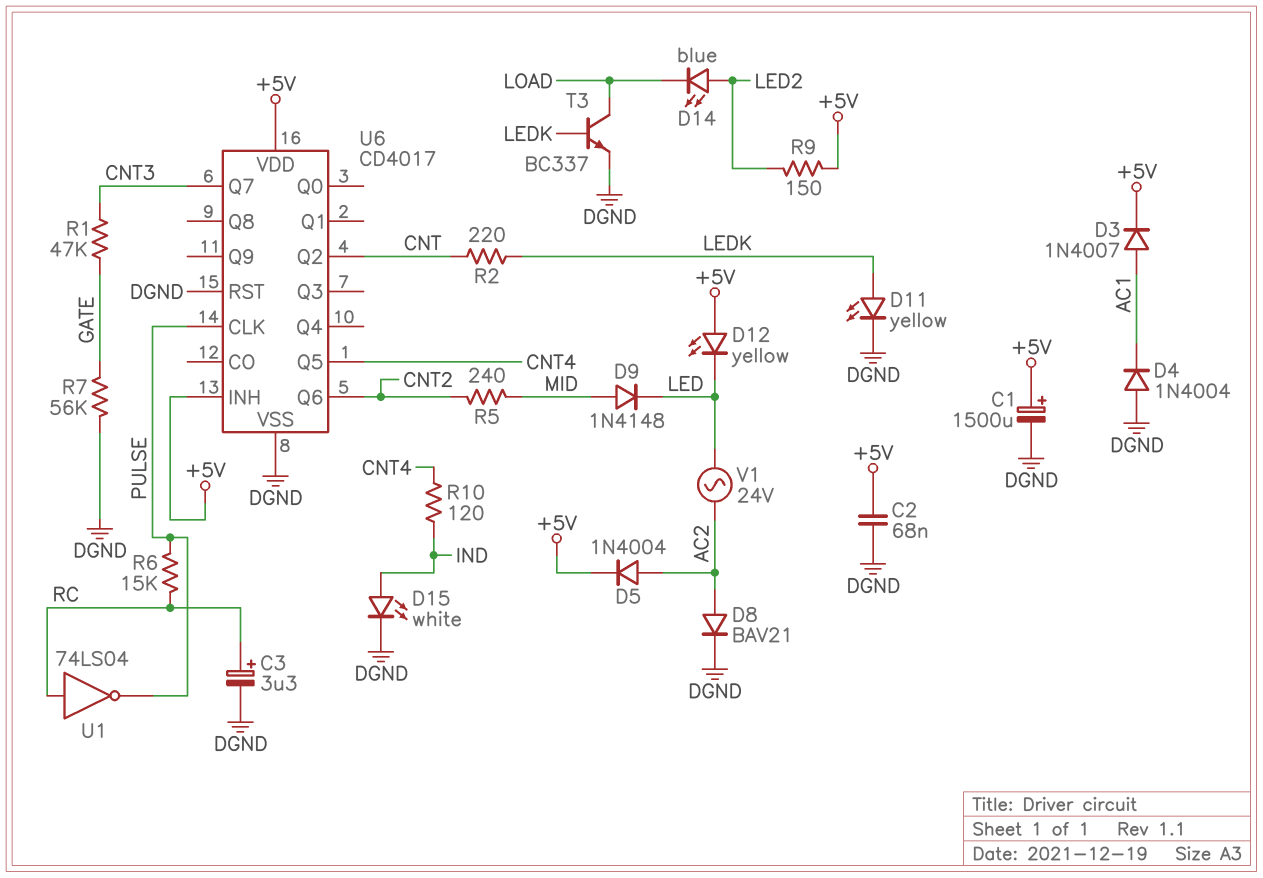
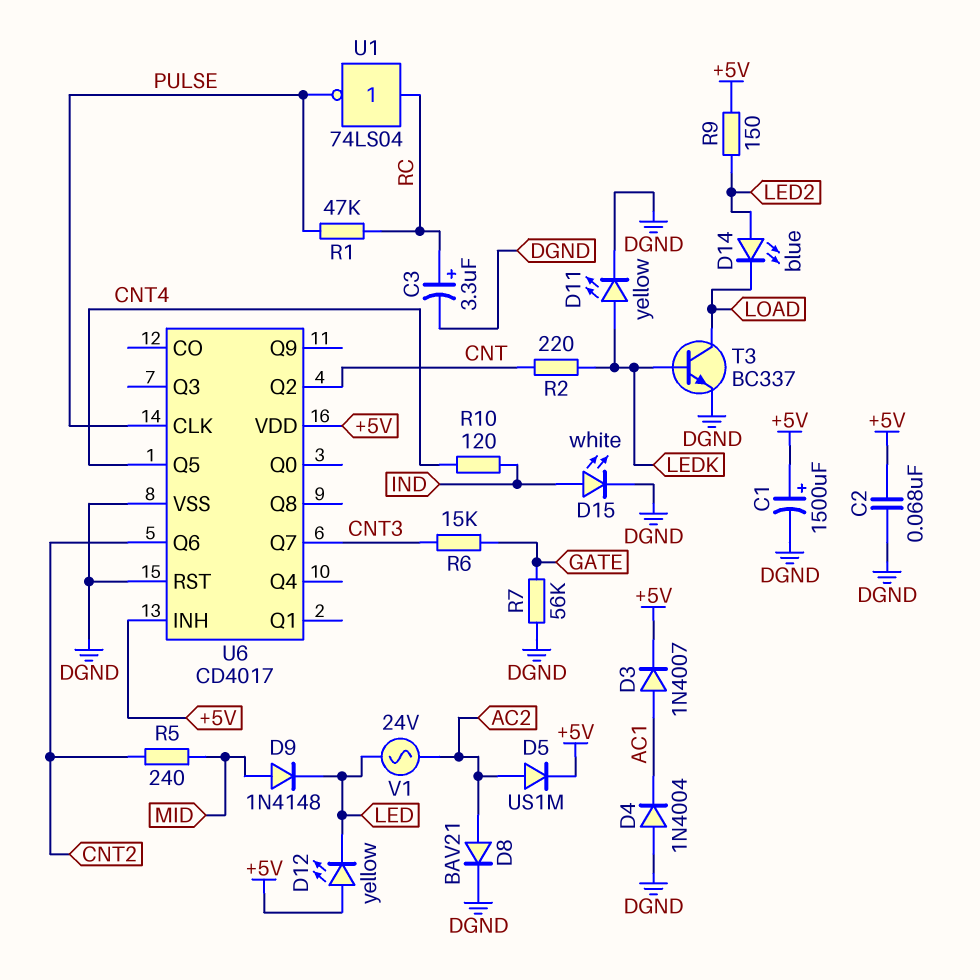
D5: diode 1N4004 (A AC2, K +5V) -> diode US1M (A AC2, K +5V)
R1: 47k (CNT3, GATE) -> 47k (PULSE, RC)
R6: 15k (PULSE, RC) -> 15k (CNT3, GATE)

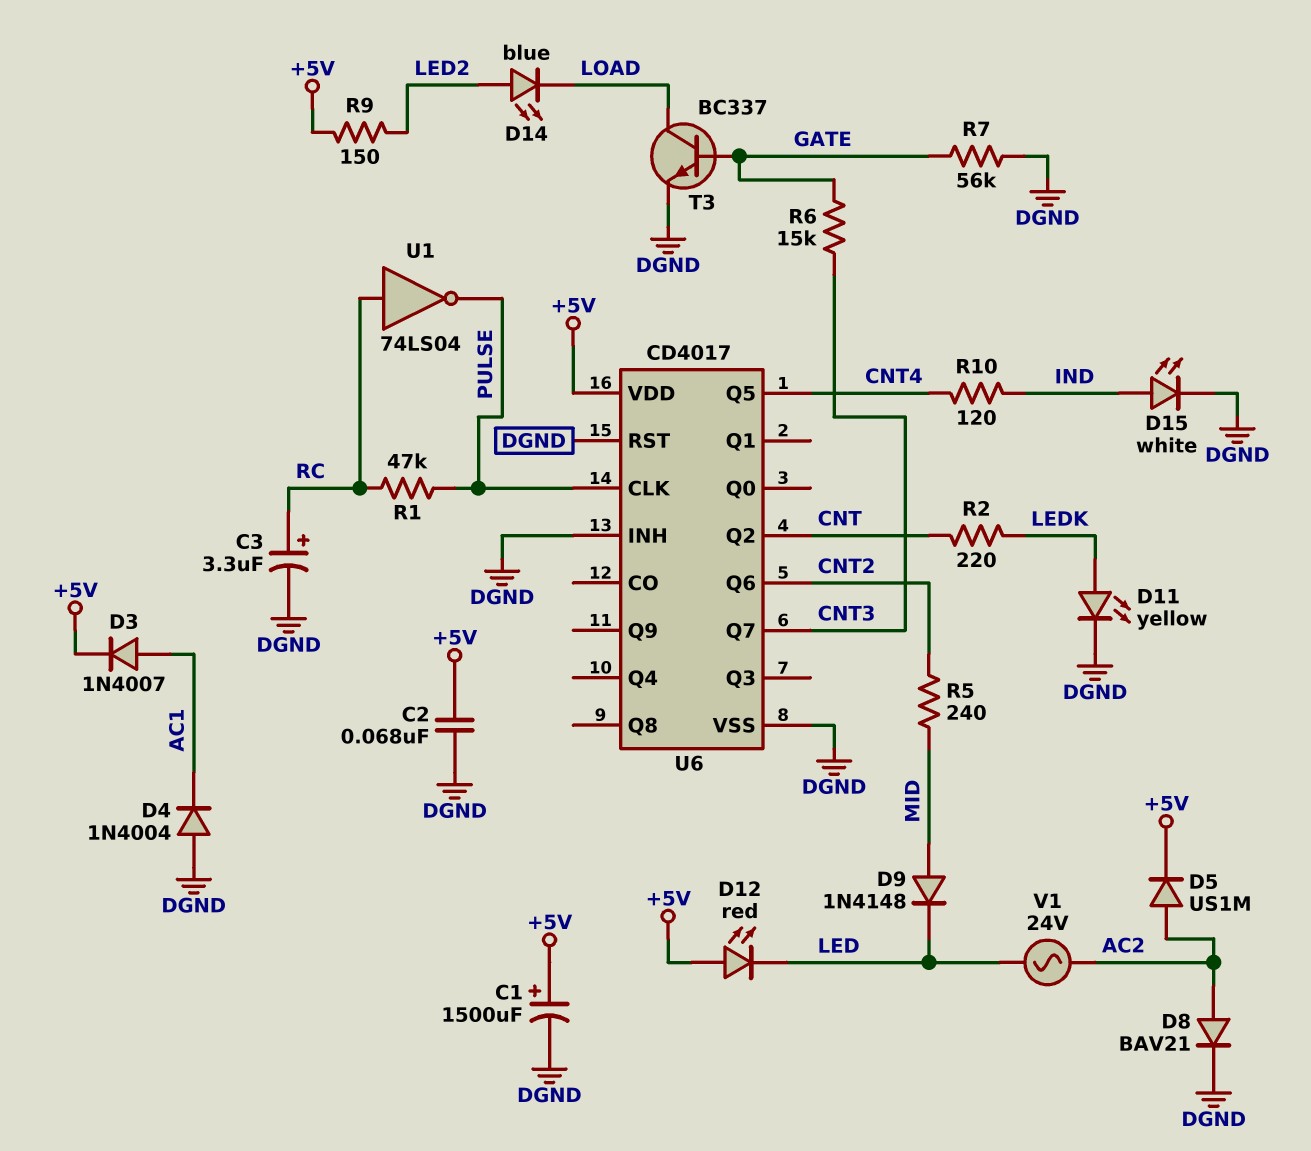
D12: LED yellow (A +5V, K LED) -> LED red (A +5V, K LED)
T3: NPN BC337 (B LEDK, C LOAD, E DGND) -> NPN BC337 (B GATE, C LOAD, E DGND)
U6 pin INH: +5V -> DGND

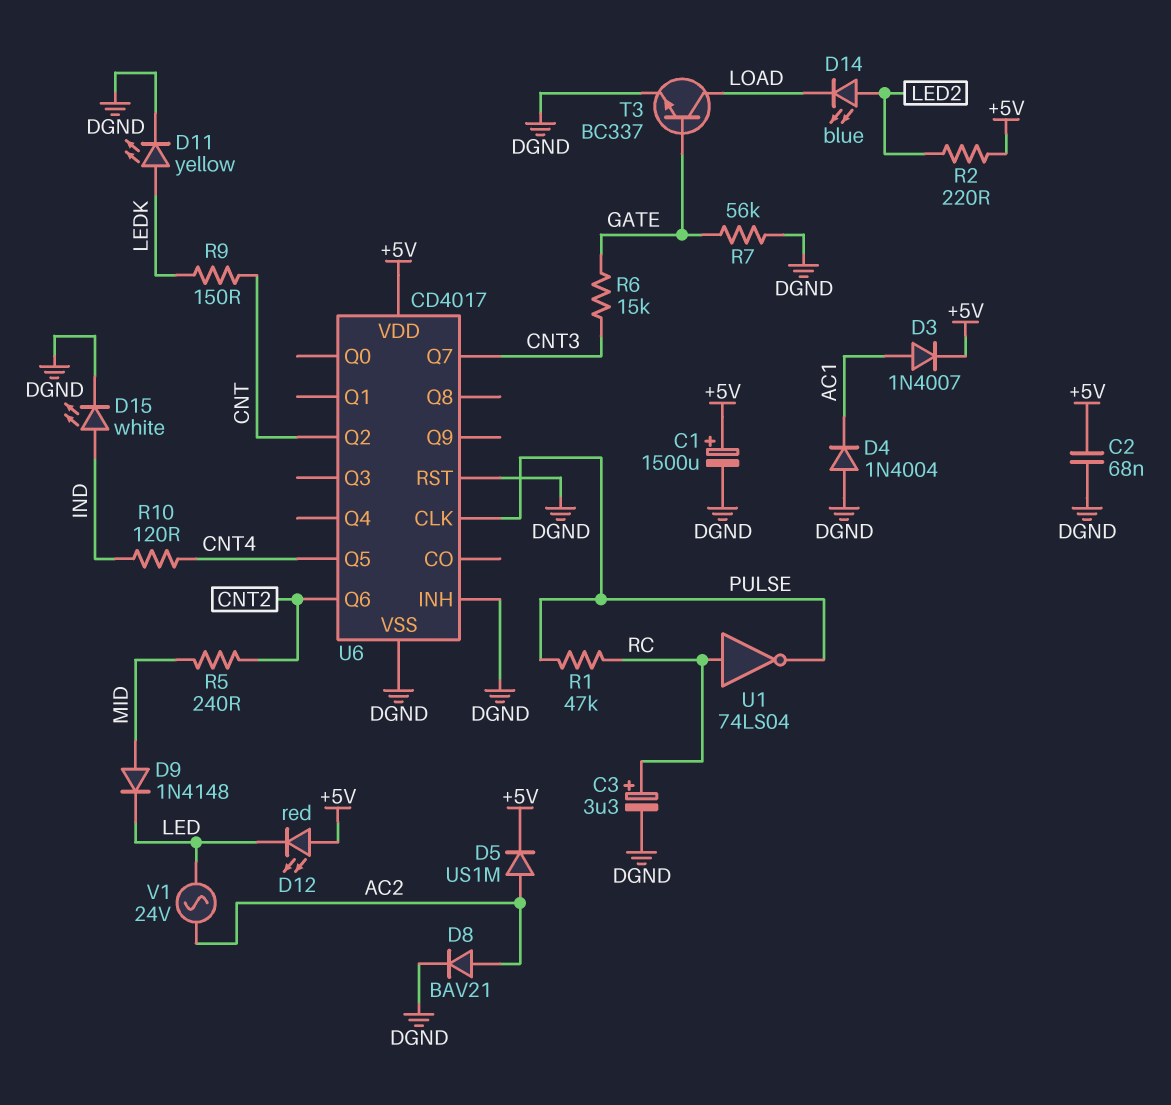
R2: 220 (CNT, LEDK) -> 220 (+5V, LED2)
R9: 150 (+5V, LED2) -> 150 (CNT, LEDK)

